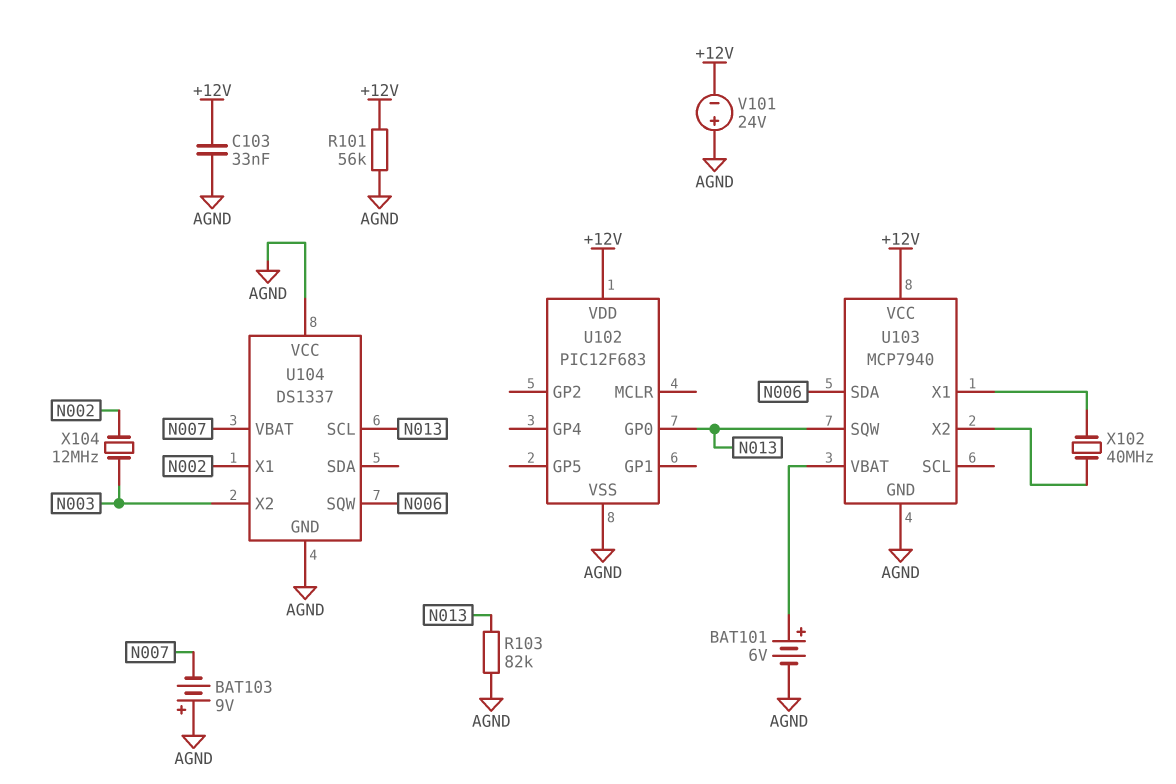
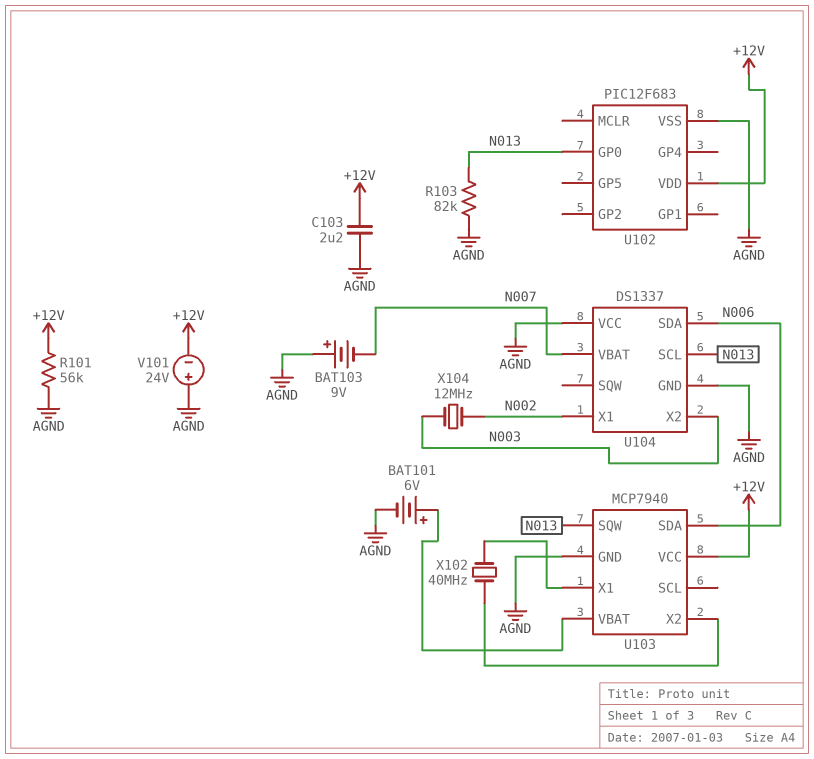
C103: 33nF (+12V, AGND) -> 2.2uF (+12V, AGND)
U104 pin SDA: none -> N006
U104 pin SQW: N006 -> none

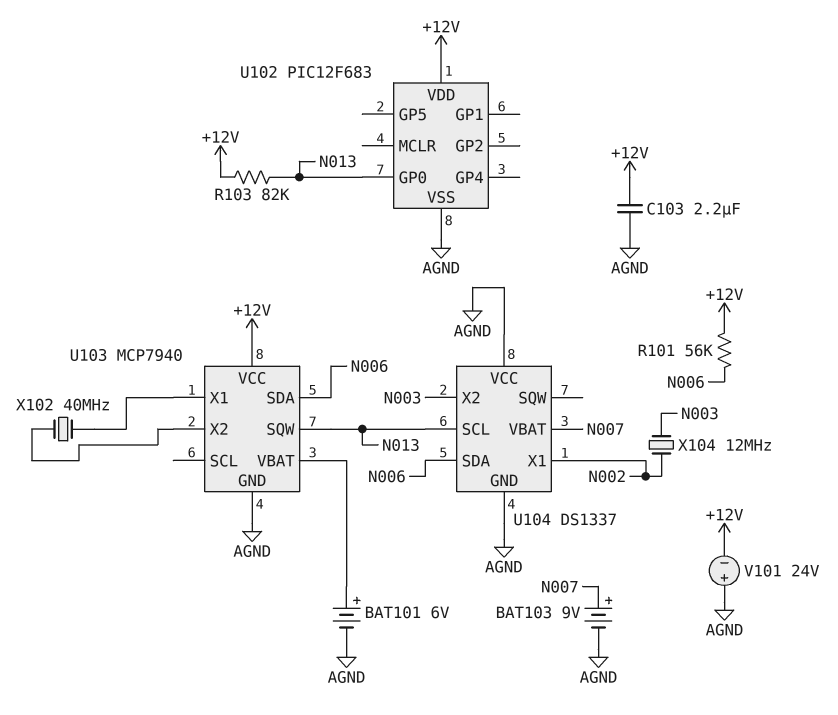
BAT103: 9V (plus AGND, minus N007) -> 9V (plus N007, minus AGND)
R101: 56k (+12V, AGND) -> 56k (+12V, N006)
R103: 82k (AGND, N013) -> 82k (+12V, N013)

